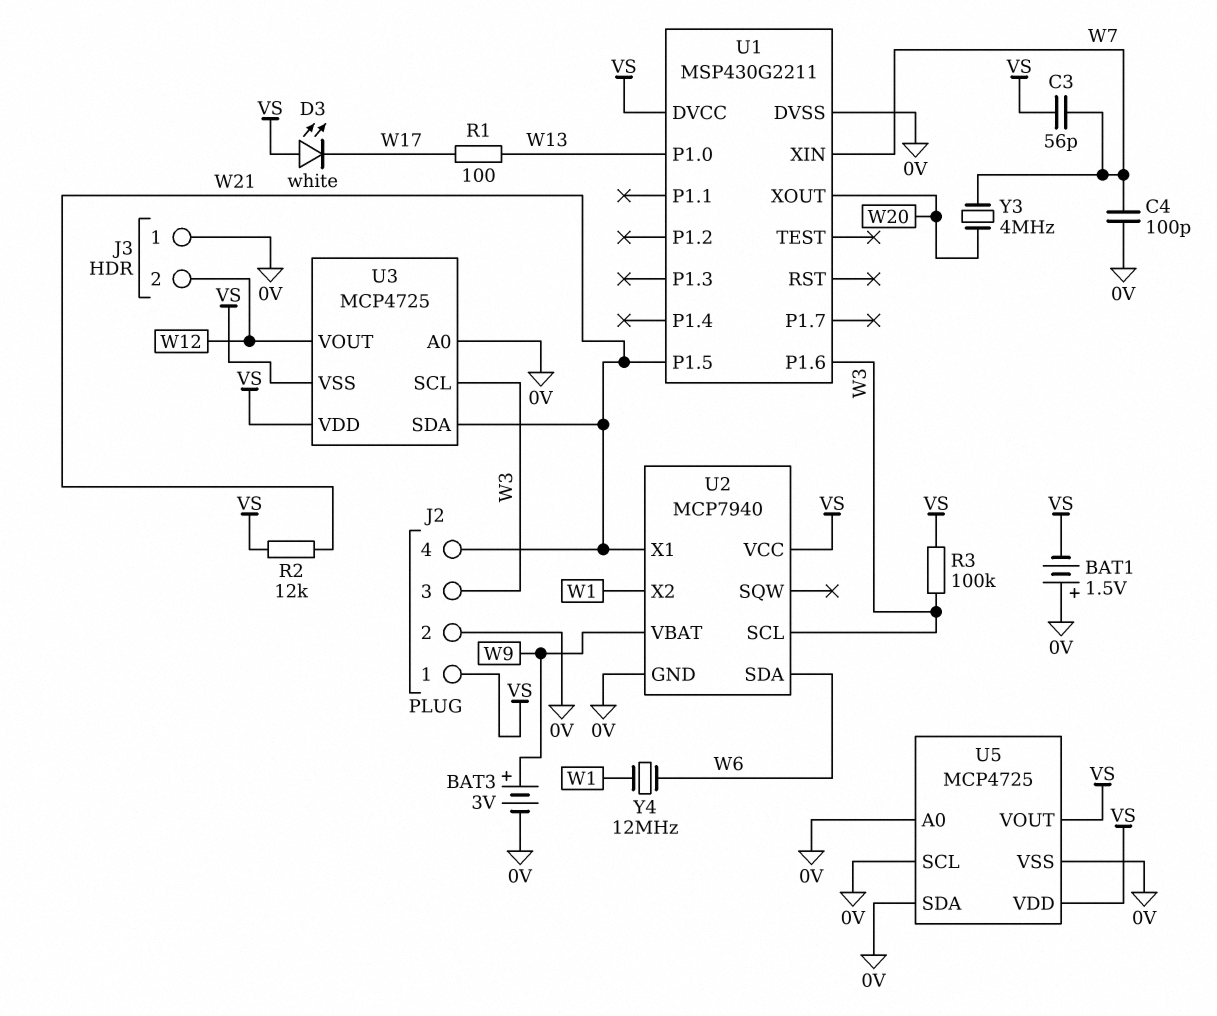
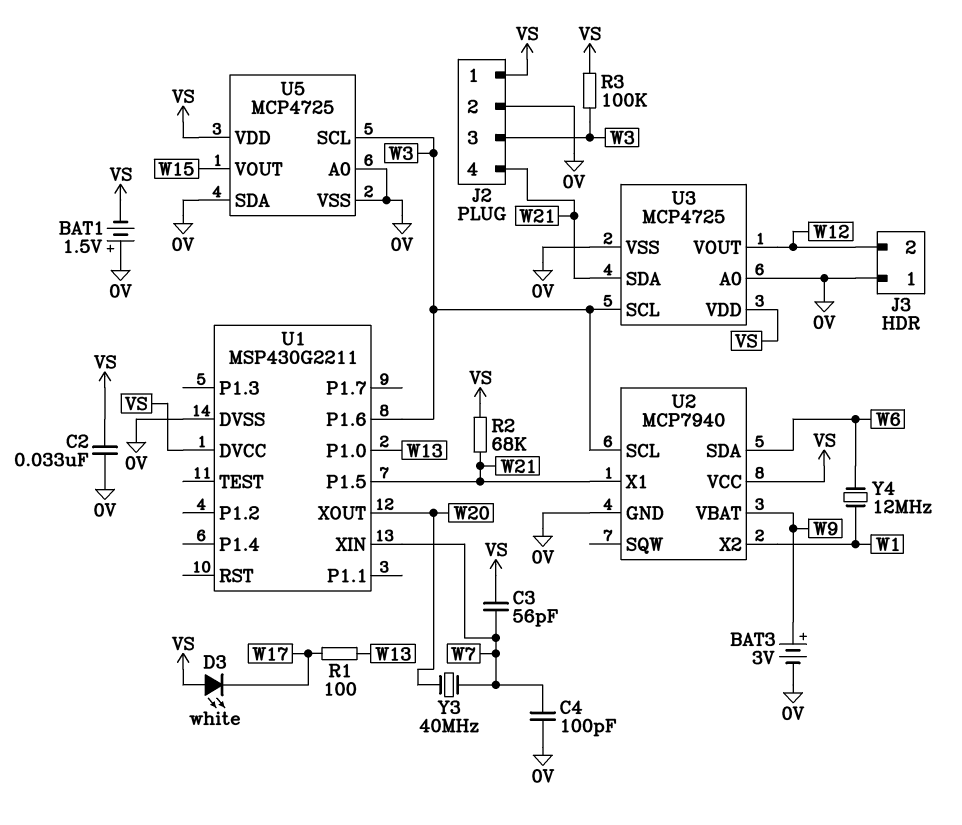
C2: none -> 33nF (0V, VS)
R2: 12k (VS, W21) -> 68k (VS, W21)
U3 pin VSS: VS -> 0V
U5 pin SCL: 0V -> W3
U5 pin VOUT: VS -> W15
Y3: 4MHz (W7, W20) -> 40MHz (W7, W20)

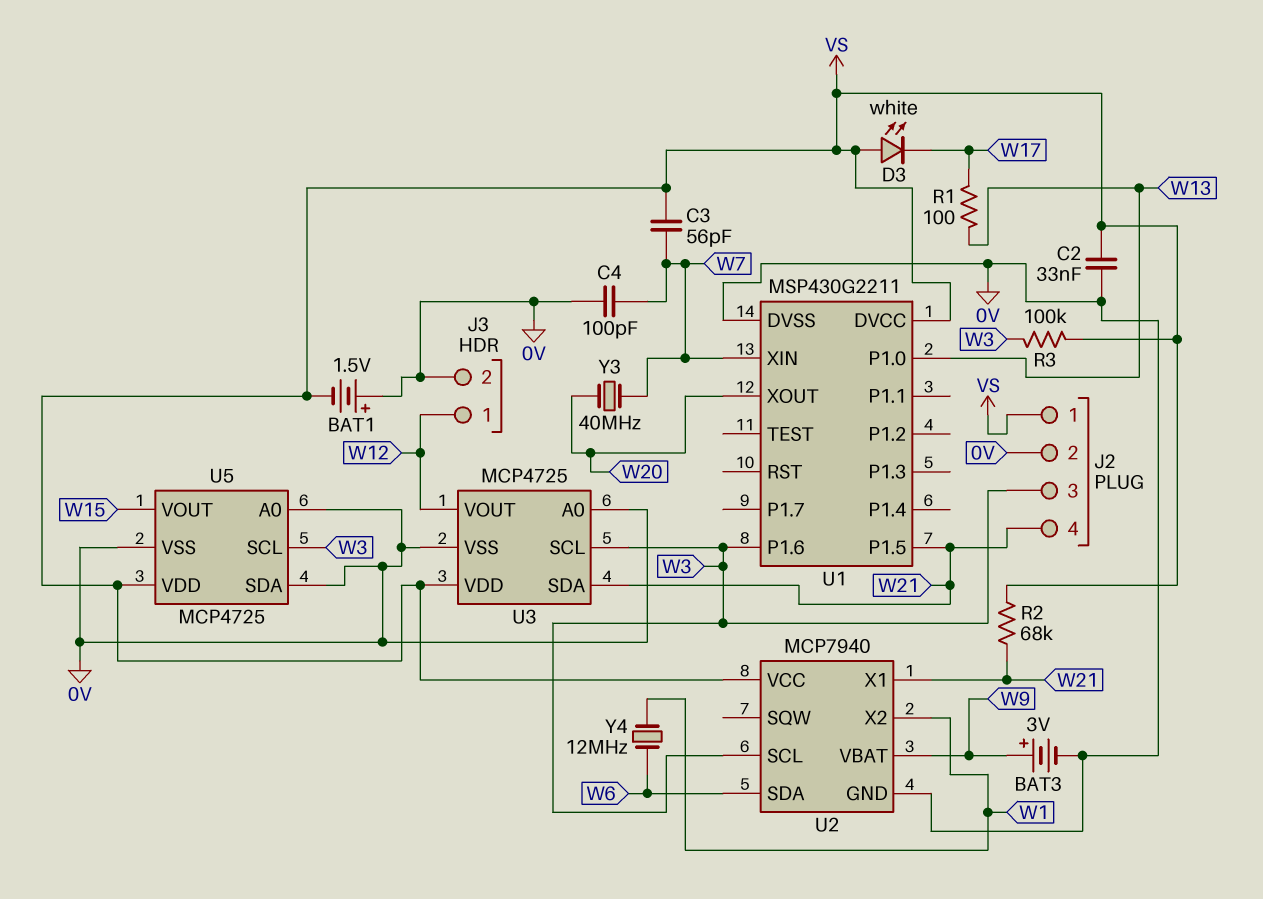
J3 pin 1: 0V -> W12
J3 pin 2: W12 -> 0V

